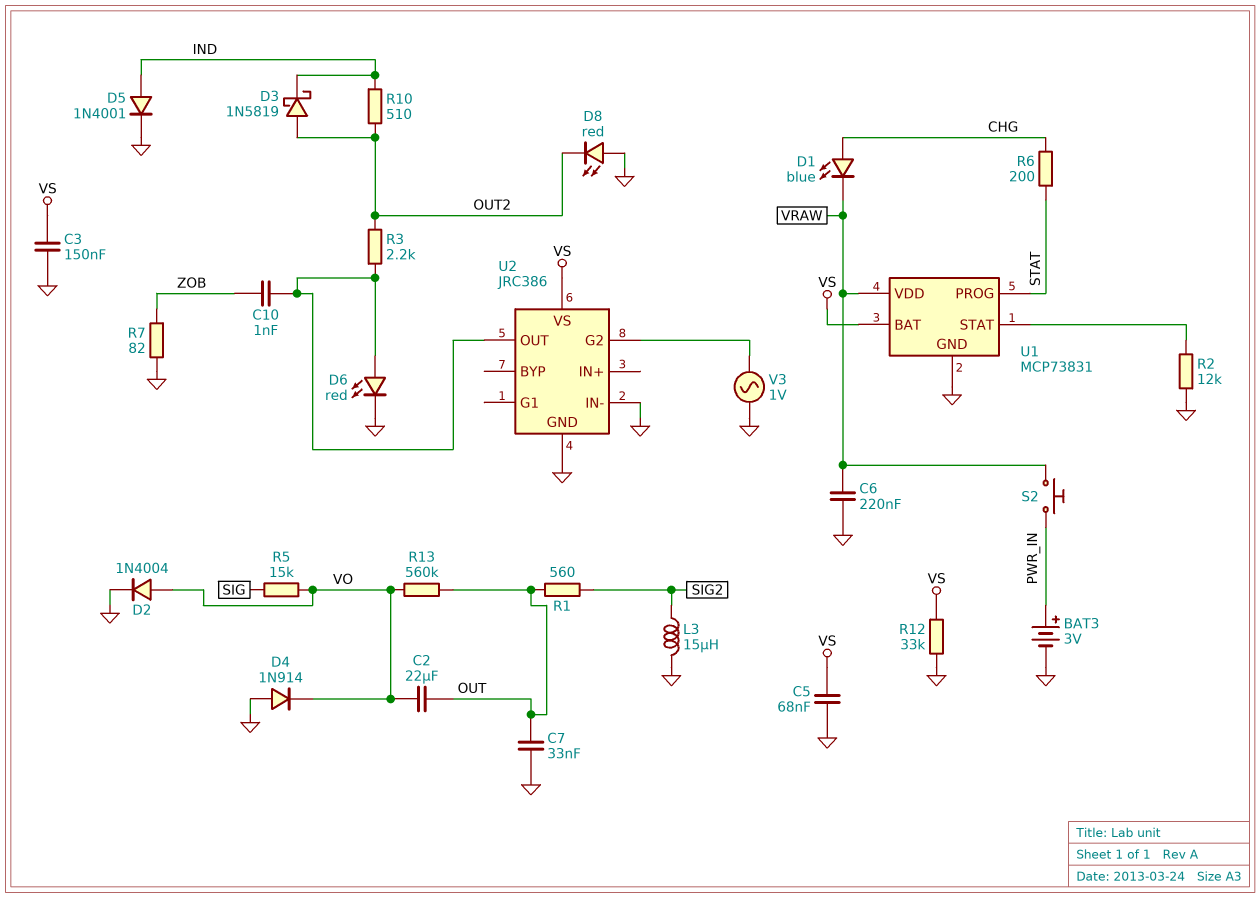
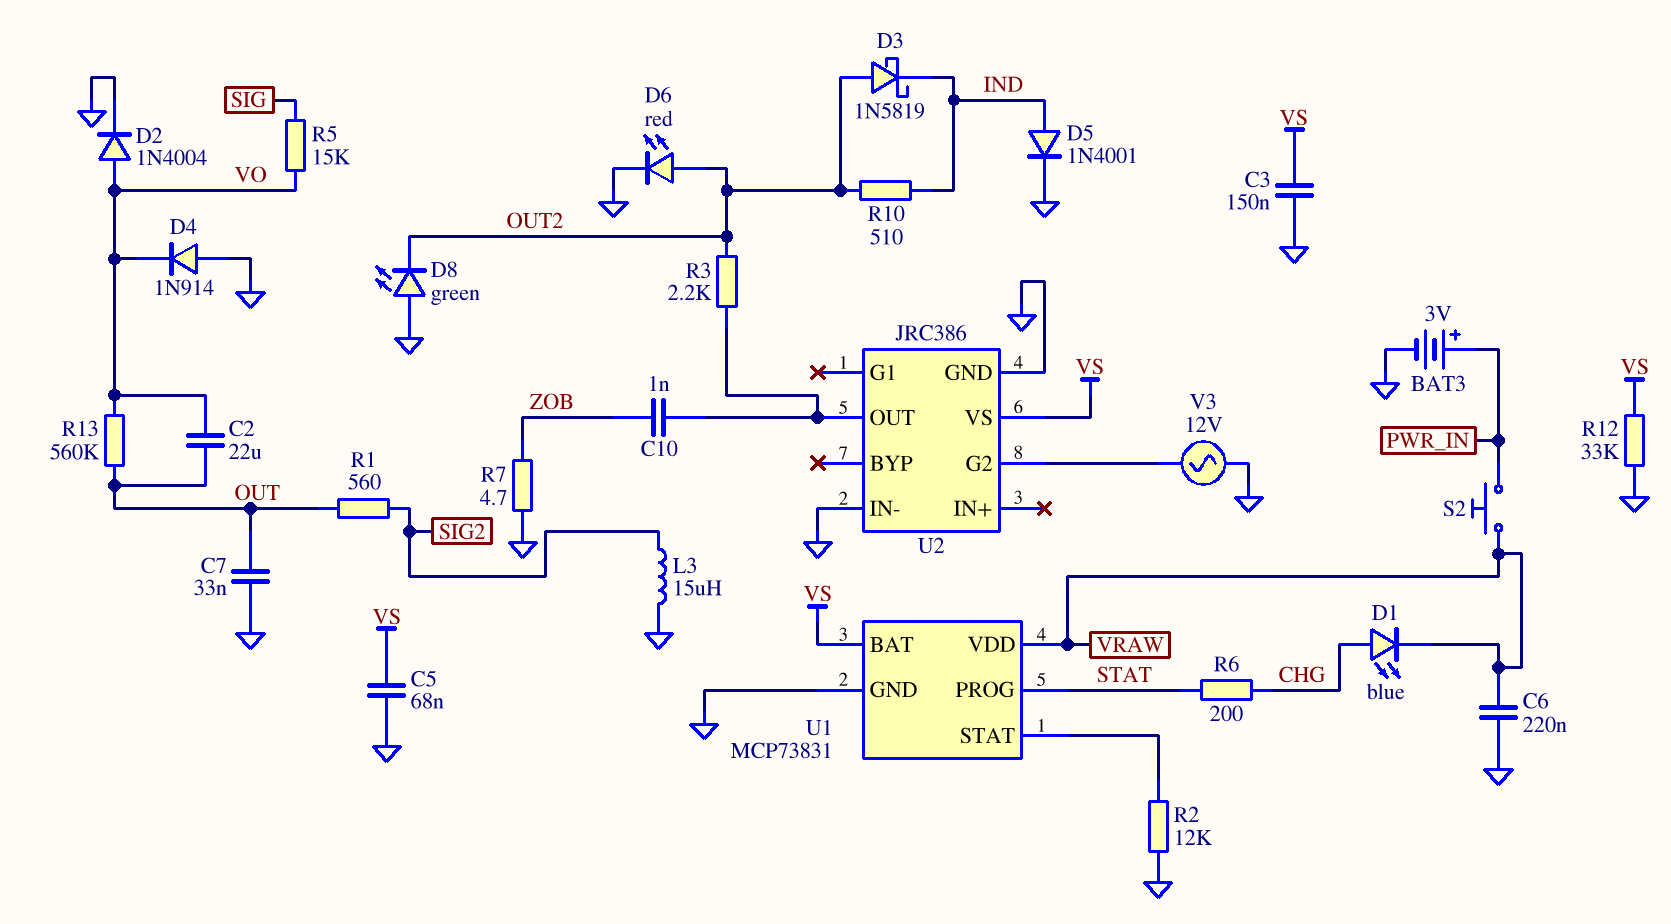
D6: LED red (A U2/OUT, K GND) -> LED red (A OUT2, K GND)
D8: LED red (A GND, K OUT2) -> LED green (A GND, K OUT2)
R7: 82 (GND, ZOB) -> 4.7 (GND, ZOB)
V3: AC 1V (GND, U2/G2) -> AC 12V (GND, U2/G2)

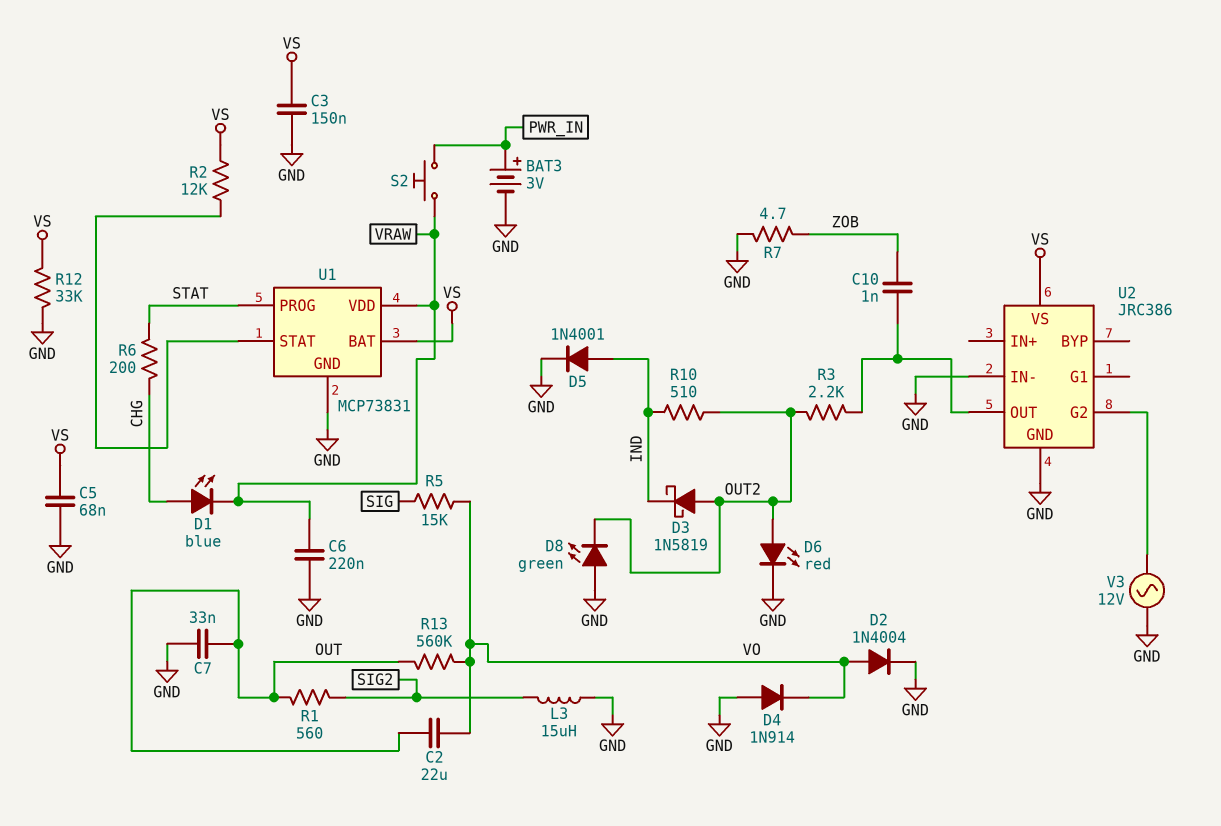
R2: 12k (GND, U1/STAT) -> 12k (U1/STAT, VS)

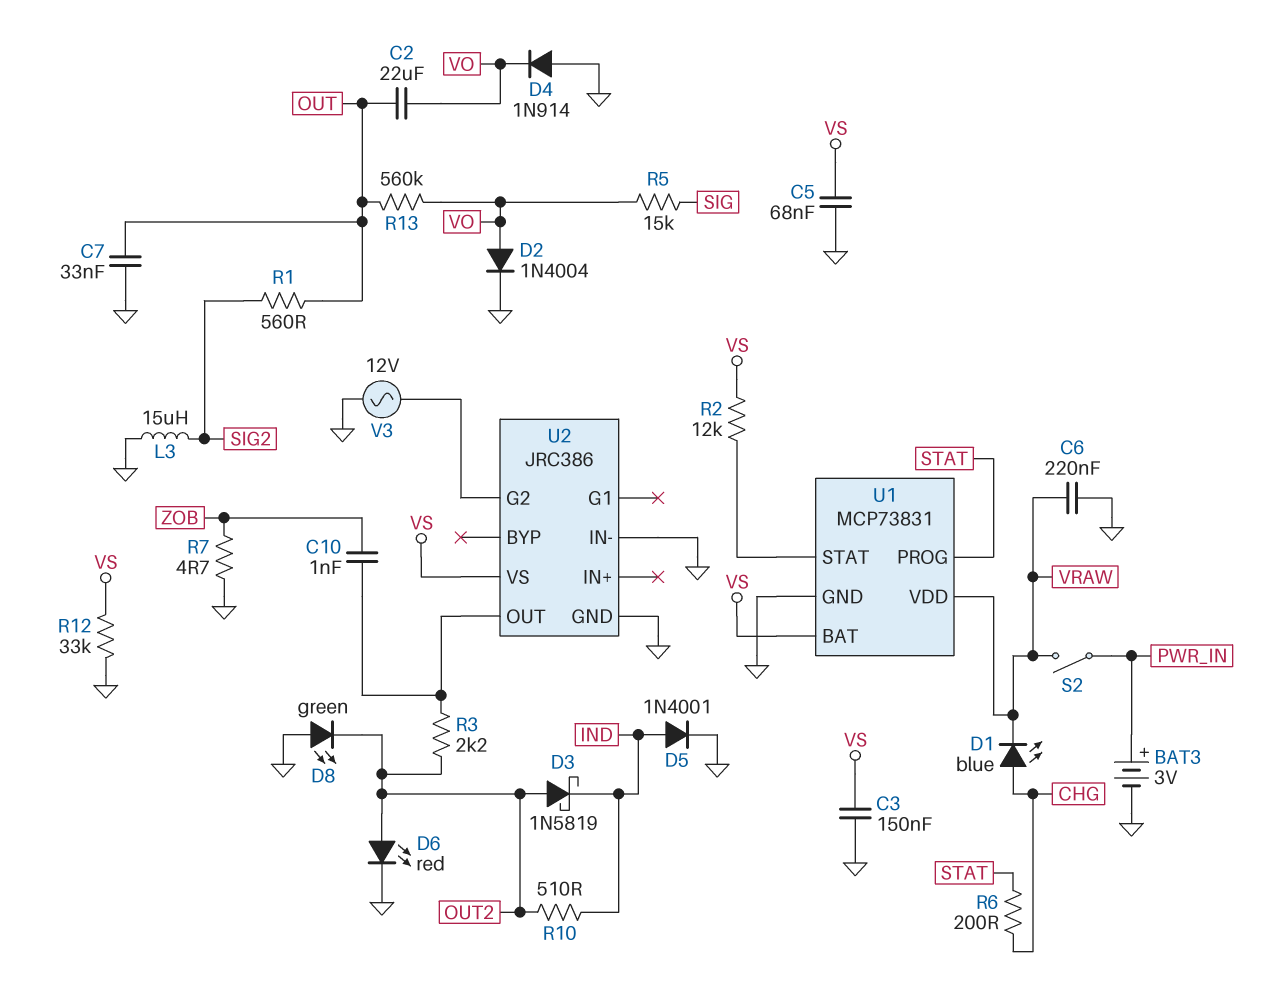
S2: button (PWR_IN, VRAW) -> switch (PWR_IN, VRAW)

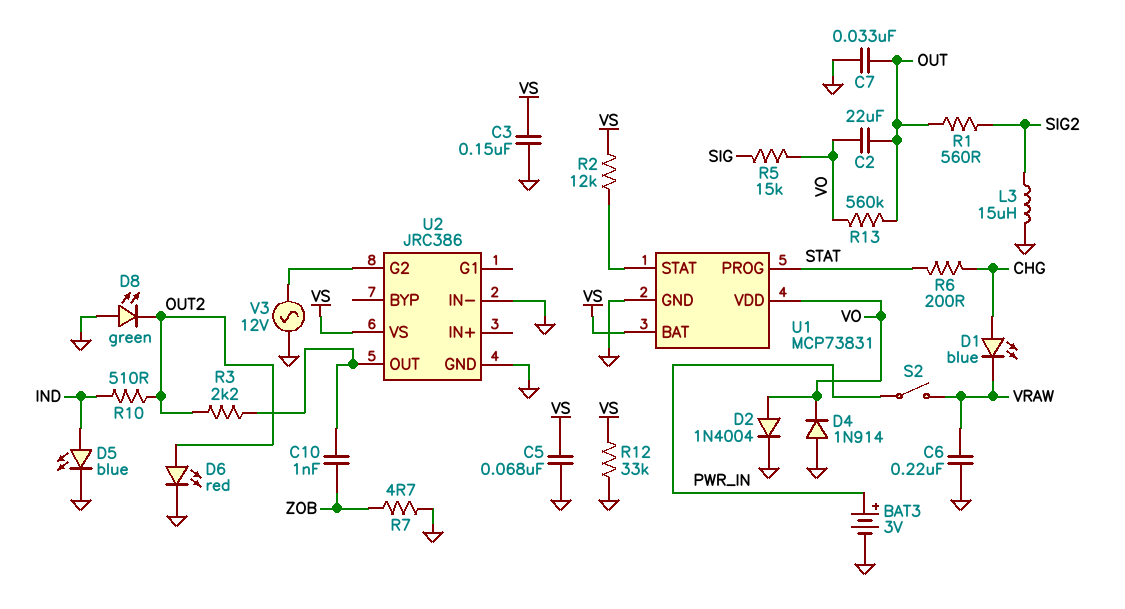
D3: schottky 1N5819 (A OUT2, K IND) -> none
D5: diode 1N4001 (A IND, K GND) -> LED blue (A IND, K GND)
U1 pin VDD: VRAW -> VO

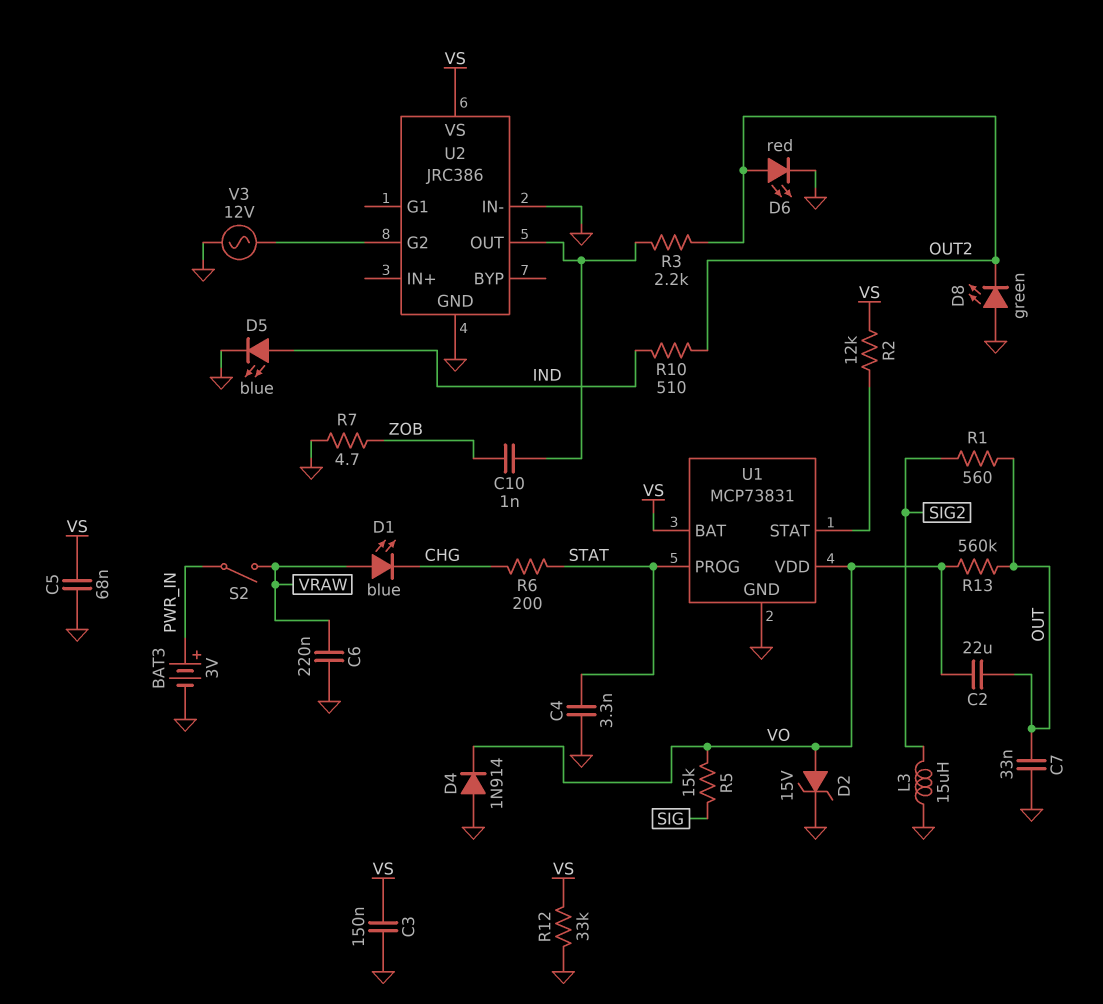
C4: none -> 3.3nF (GND, STAT)
D1: LED blue (A CHG, K VRAW) -> LED blue (A VRAW, K CHG)
D2: diode 1N4004 (A VO, K GND) -> zener 15V (A VO, K GND)

